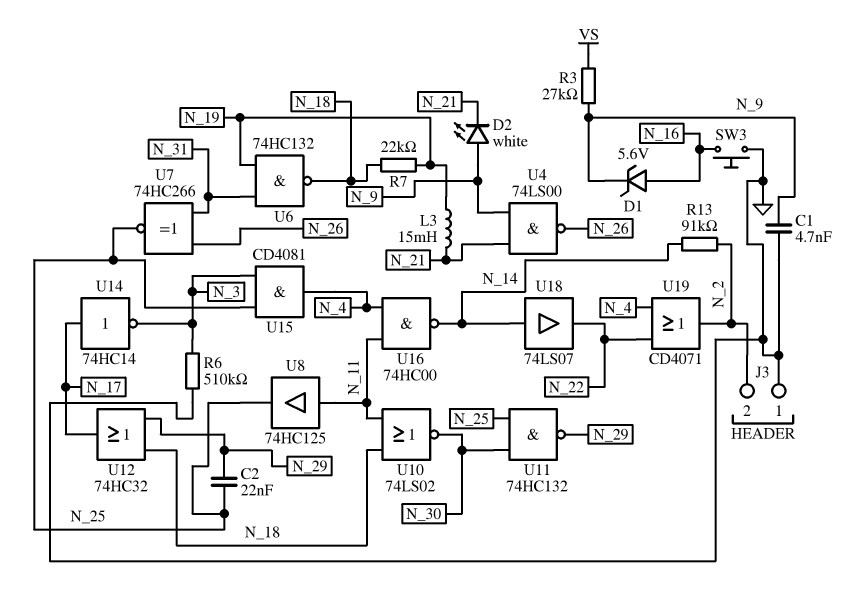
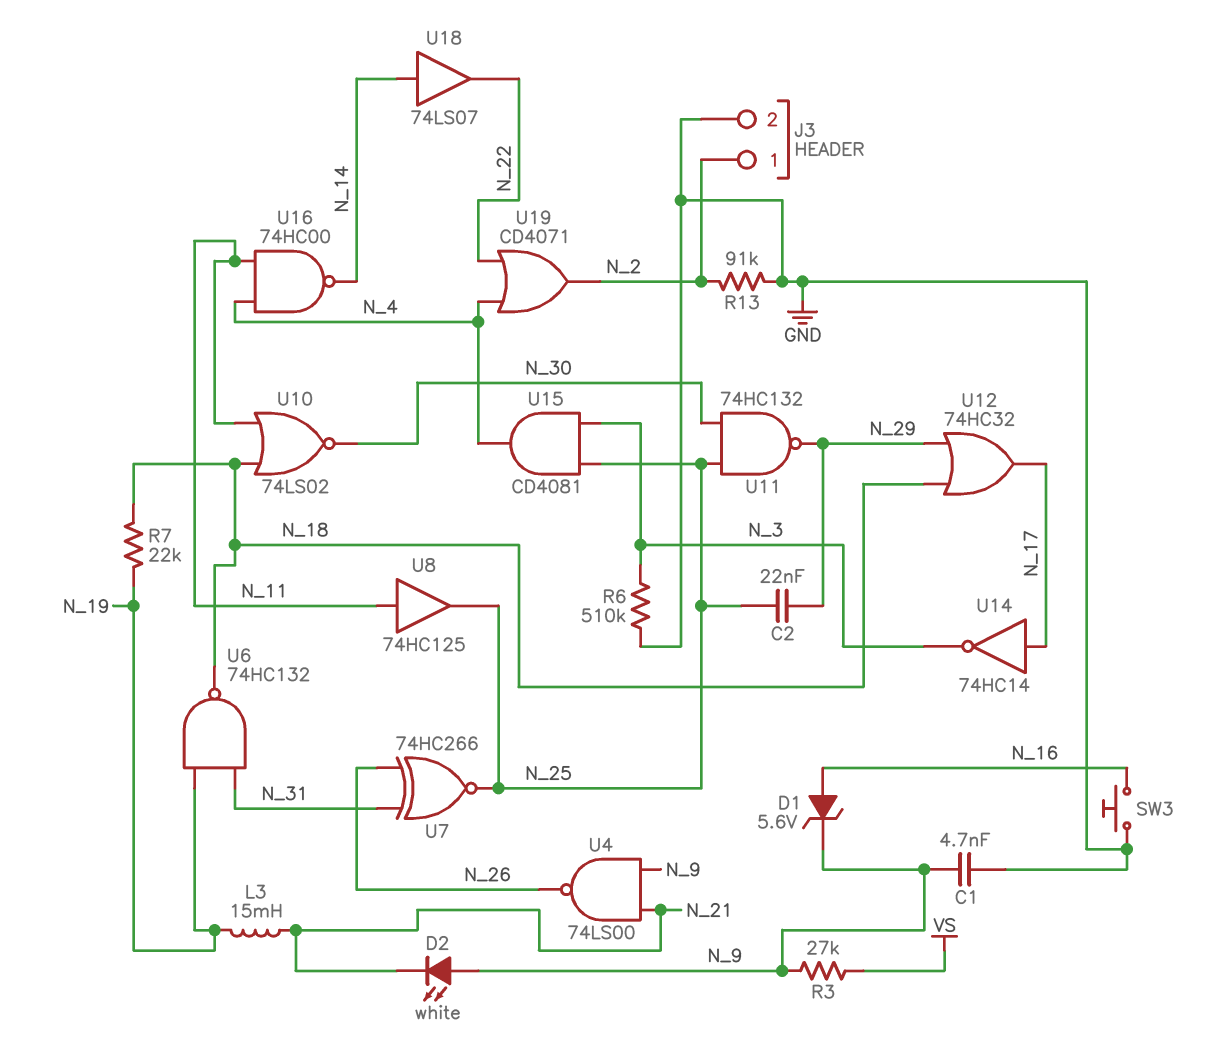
J3 pin 1: GND -> N_2
J3 pin 2: N_2 -> GND
R13: 91k (N_2, N_14) -> 91k (GND, N_2)

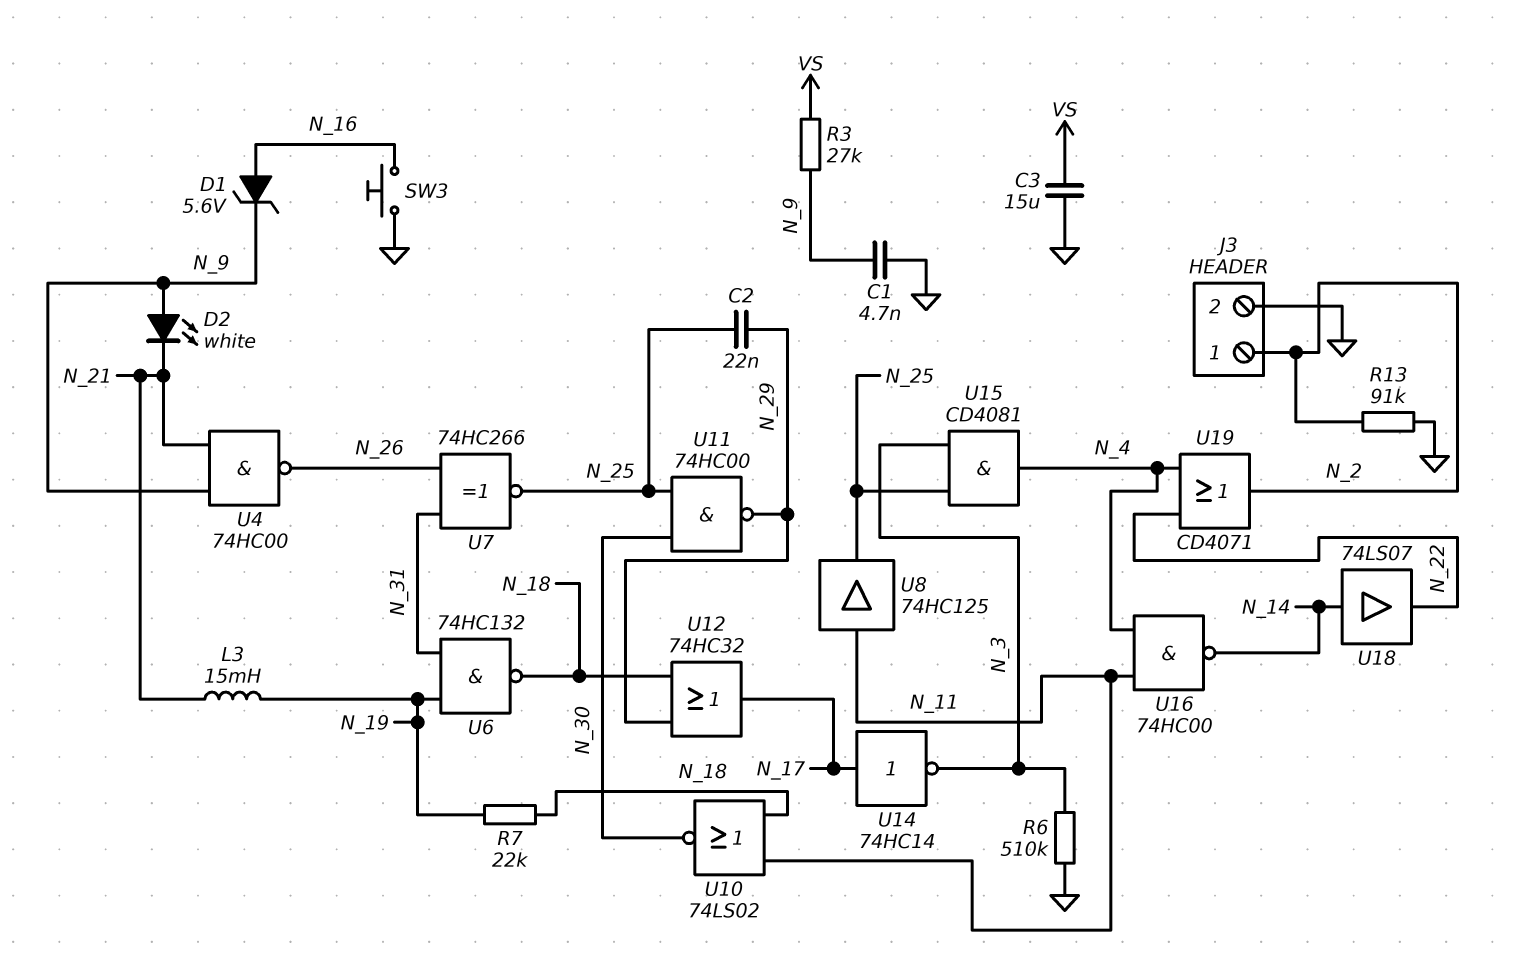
C3: none -> 15uF (GND, VS)
U4: NAND 74LS00 (in N_9, in N_21, out N_26) -> NAND 74HC00 (in N_9, in N_21, out N_26)
U11: NAND 74HC132 (in N_25, in N_30, out N_29) -> NAND 74HC00 (in N_25, in N_30, out N_29)

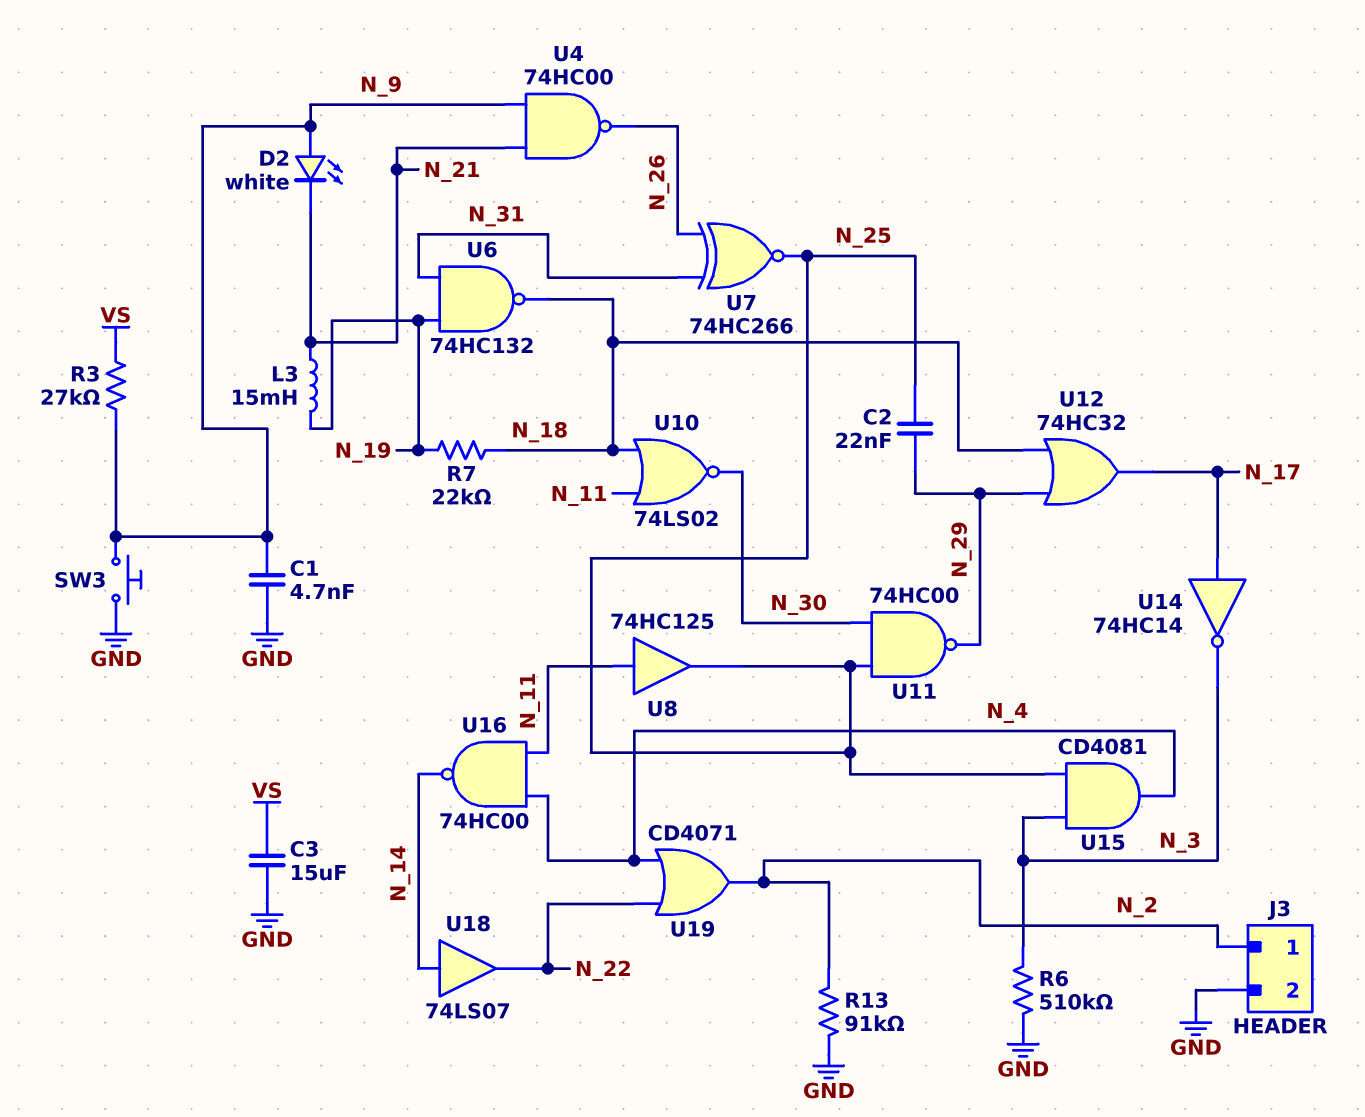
D1: zener 5.6V (A N_16, K N_9) -> none
SW3: button (GND, N_16) -> button (GND, N_9)

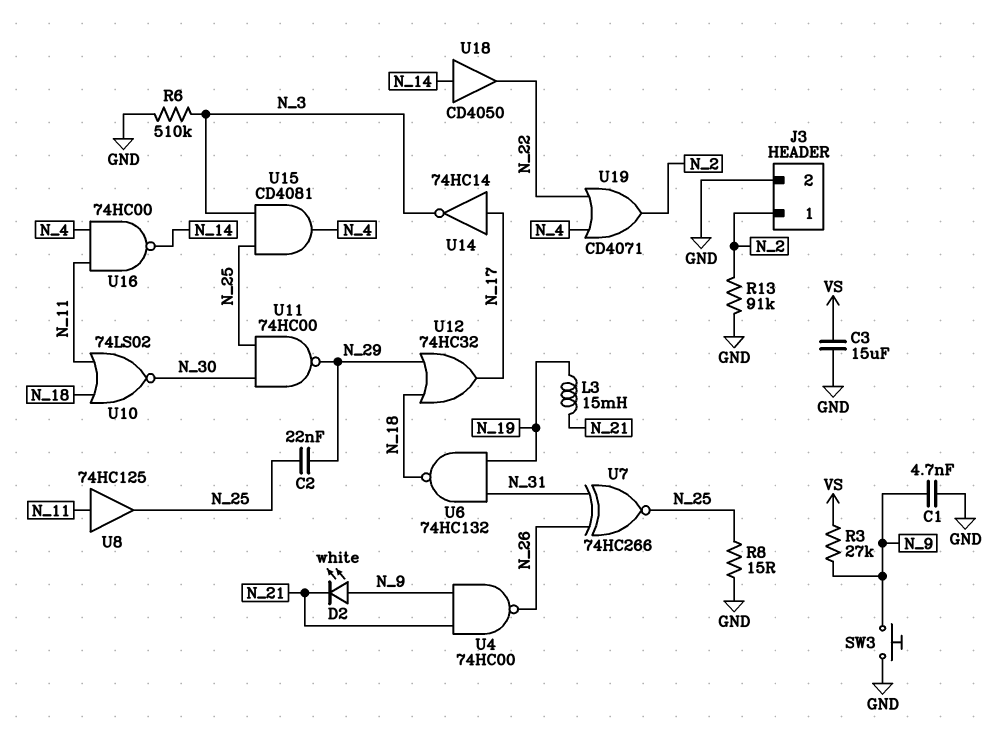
R7: 22k (N_18, N_19) -> none
R8: none -> 15 (GND, N_25)
U18: buffer 74LS07 (in N_14, out N_22) -> buffer CD4050 (in N_14, out N_22)

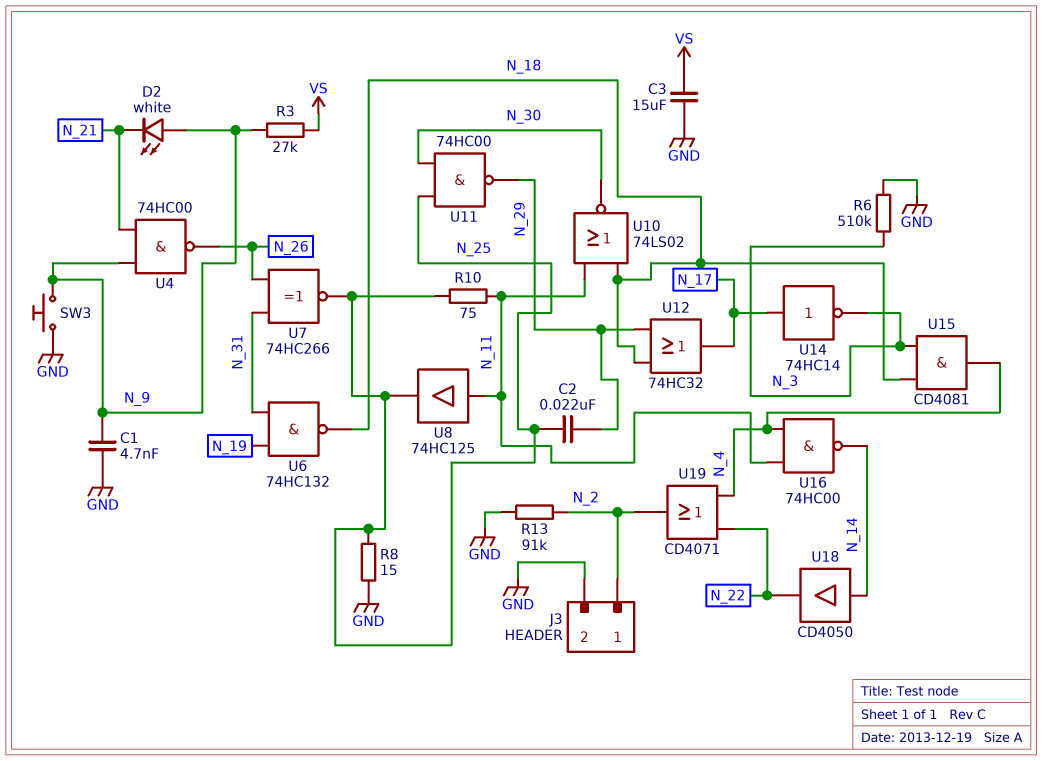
L3: 15mH (N_19, N_21) -> none
R10: none -> 75 (N_11, N_25)
U15: AND CD4081 (in N_3, in N_25, out N_4) -> AND CD4081 (in N_3, in N_18, out N_4)

